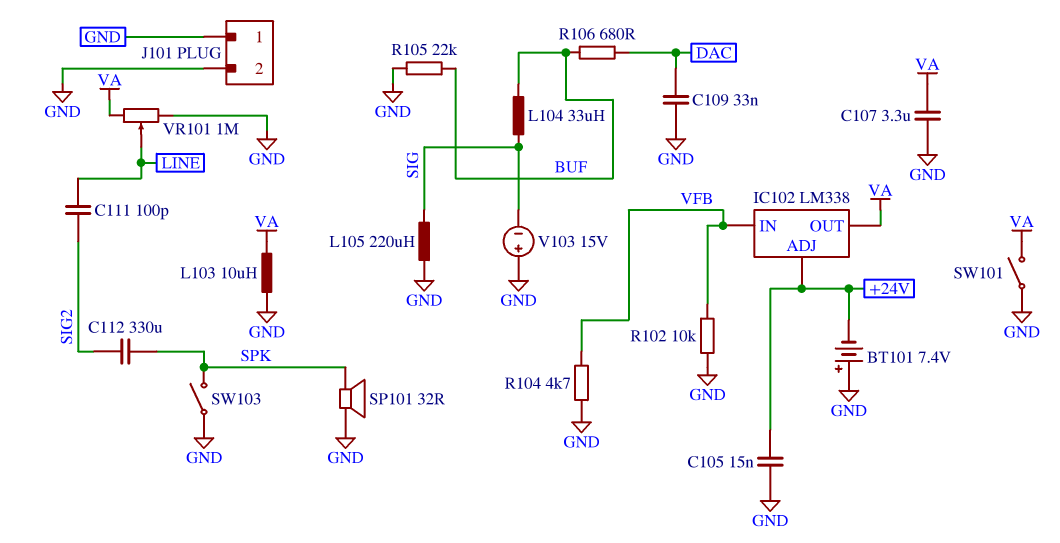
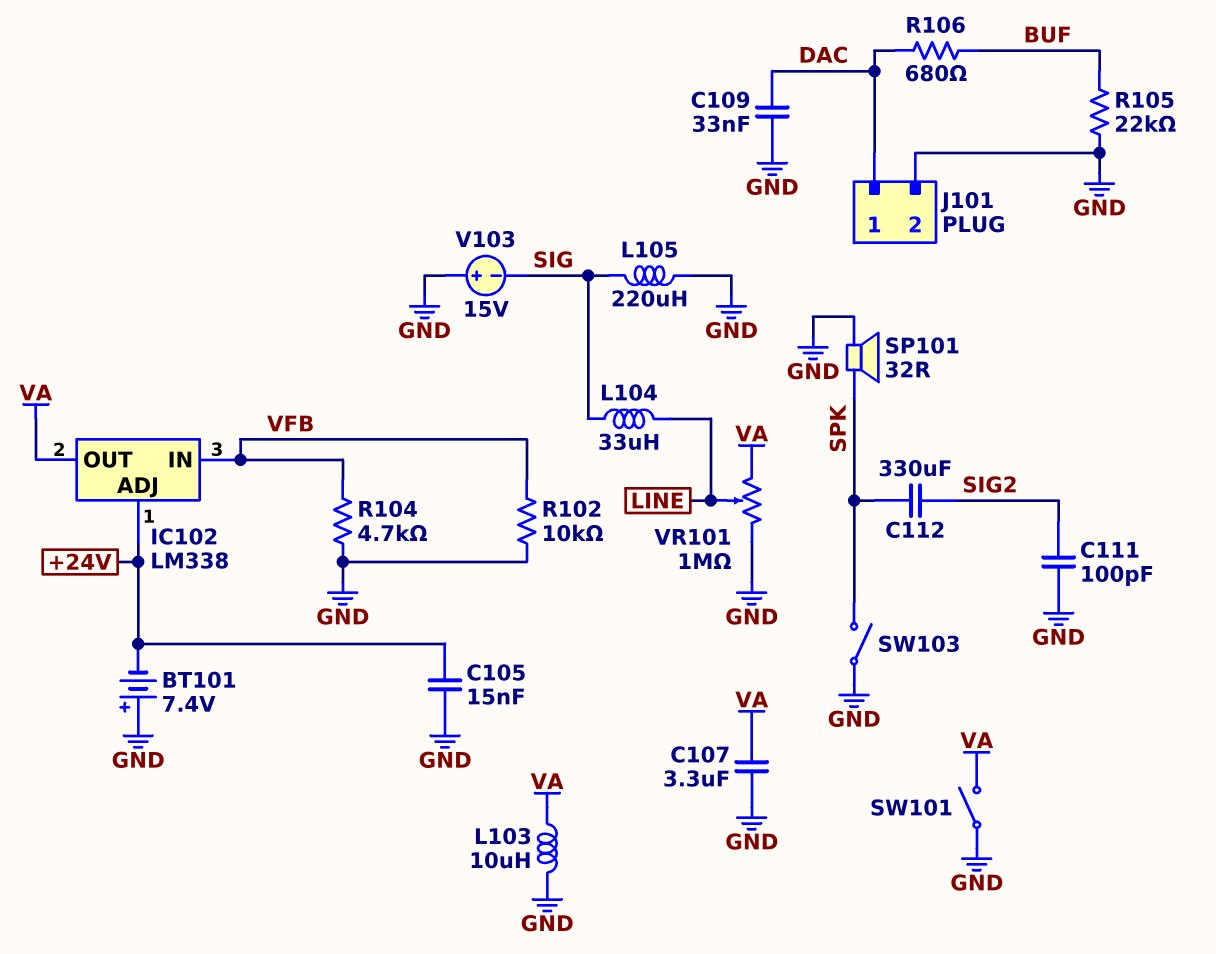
C111: 100pF (LINE, SIG2) -> 100pF (GND, SIG2)
J101 pin 1: GND -> DAC
L104: 33uH (BUF, SIG) -> 33uH (LINE, SIG)

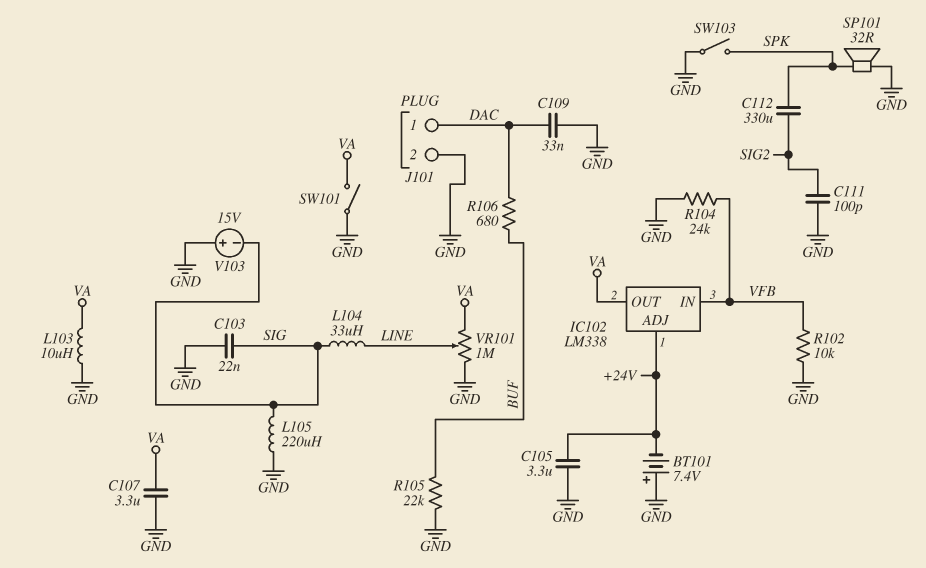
C103: none -> 22nF (GND, SIG)
C105: 15nF (+24V, GND) -> 3.3uF (+24V, GND)
R104: 4.7k (GND, VFB) -> 24k (GND, VFB)

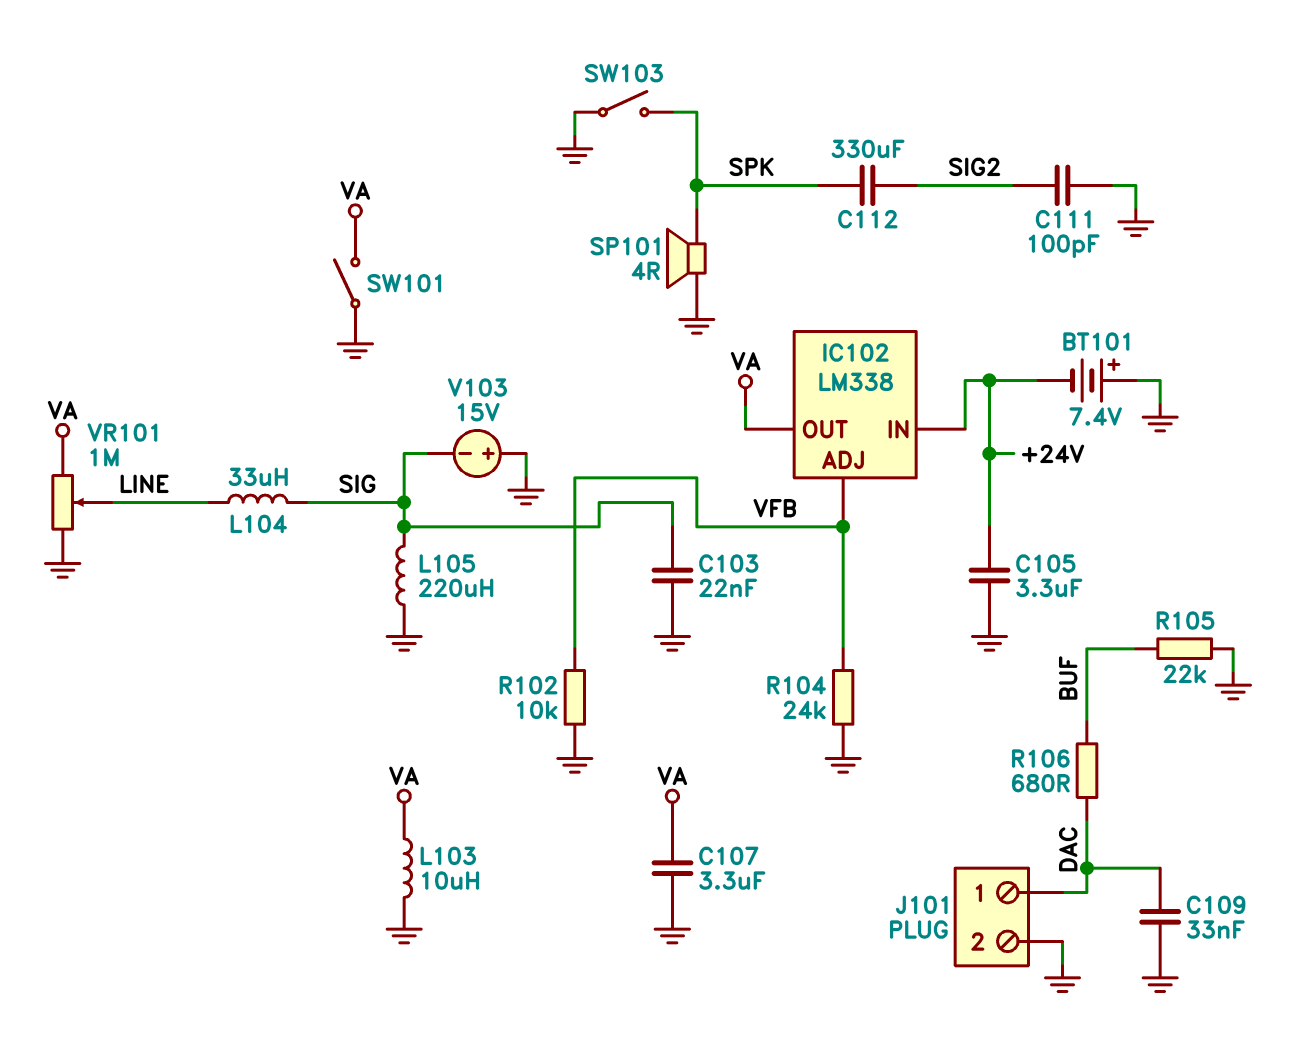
IC102 pin ADJ: +24V -> VFB
IC102 pin IN: VFB -> +24V
SP101: speaker 32R (GND, SPK) -> speaker 4R (GND, SPK)

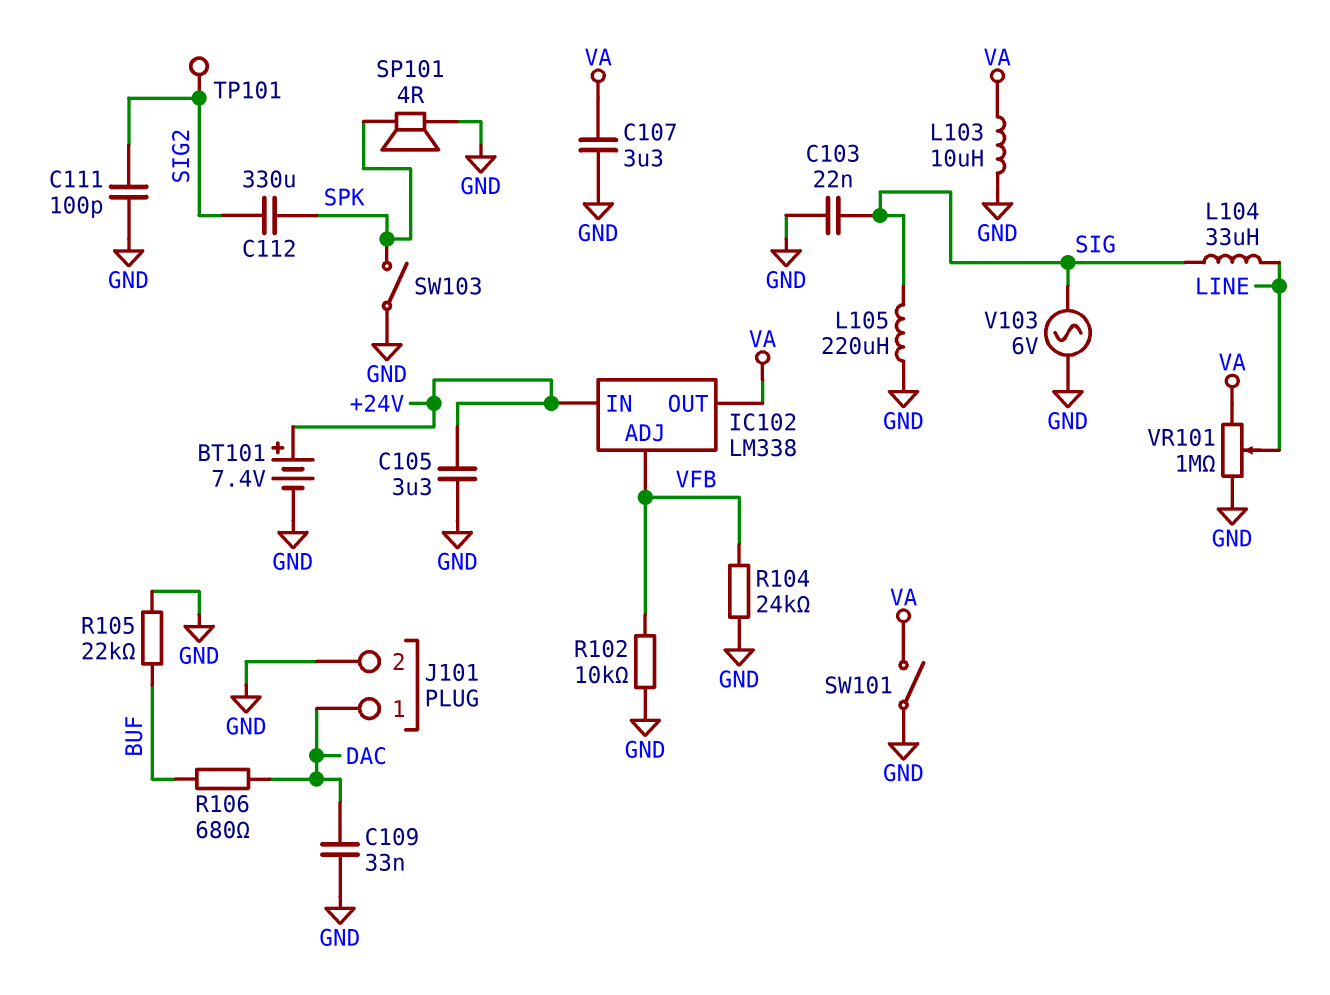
BT101: 7.4V (plus GND, minus +24V) -> 7.4V (plus +24V, minus GND)
TP101: none -> test point (SIG2)
V103: 15V (plus GND, minus SIG) -> AC 6V (GND, SIG)

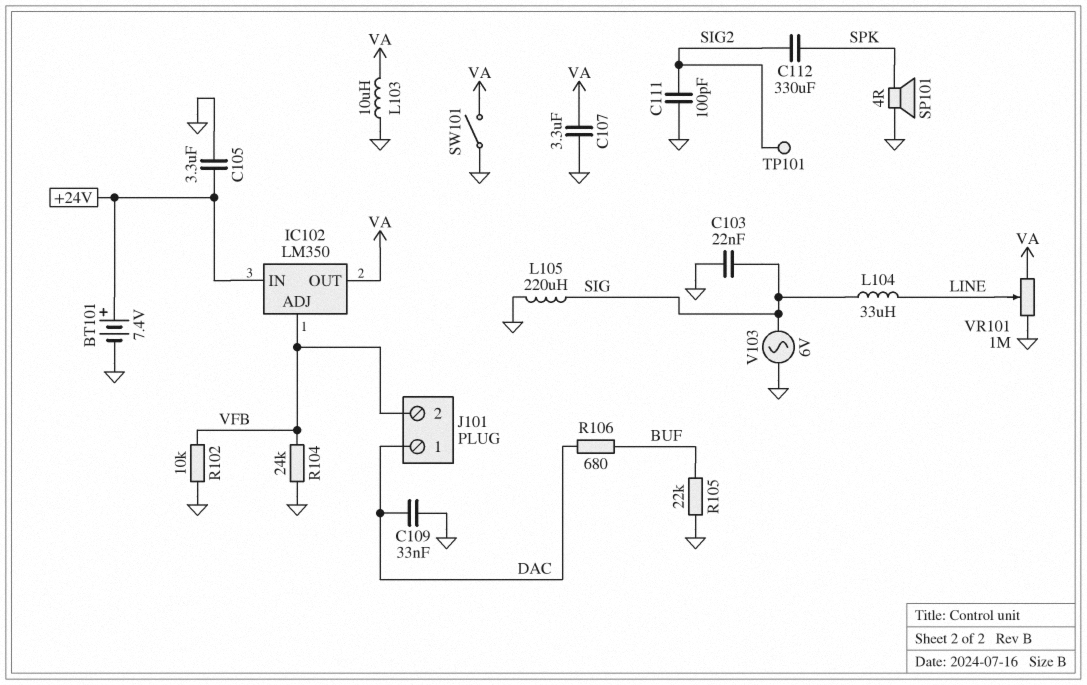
IC102: LM338 -> LM350
J101 pin 2: GND -> VFB
SW103: switch (GND, SPK) -> none

